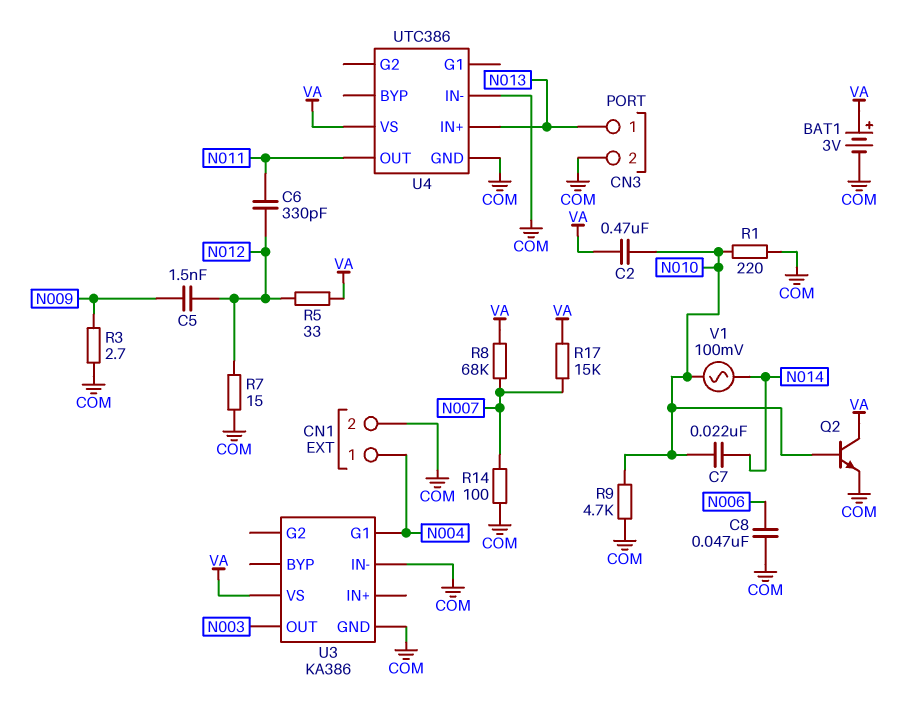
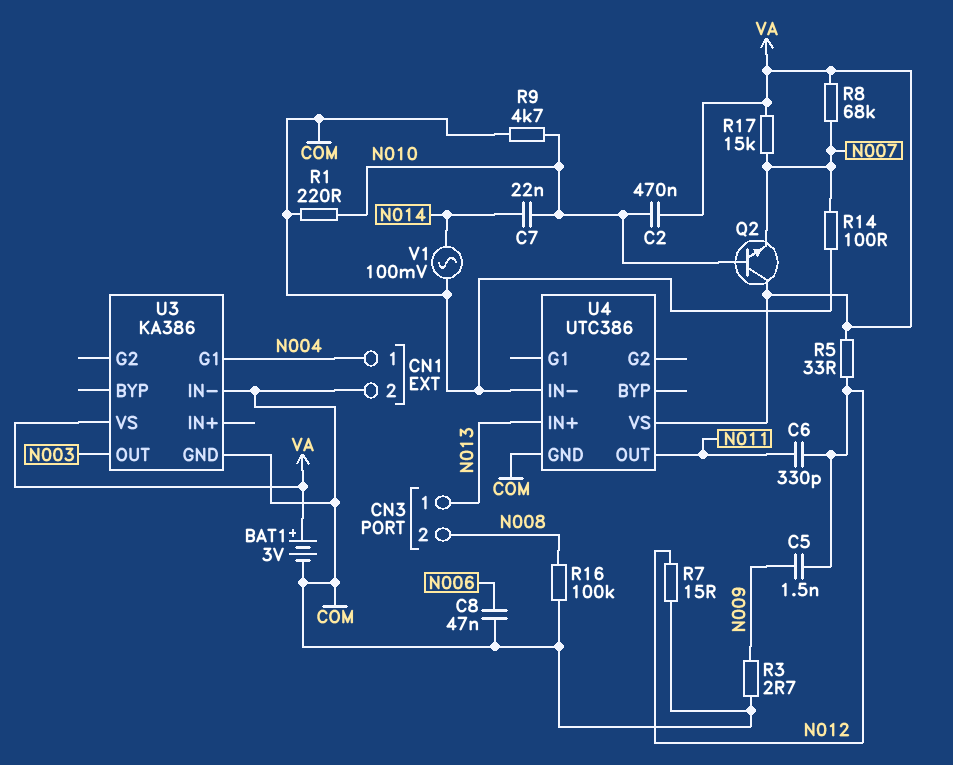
CN3 pin 2: COM -> N008
Q2: NPN (B N010, C VA, E COM) -> NPN (B N010, C VA, E N007)
R16: none -> 100k (COM, N008)
V1: AC 100mV (N010, N014) -> AC 100mV (COM, N014)

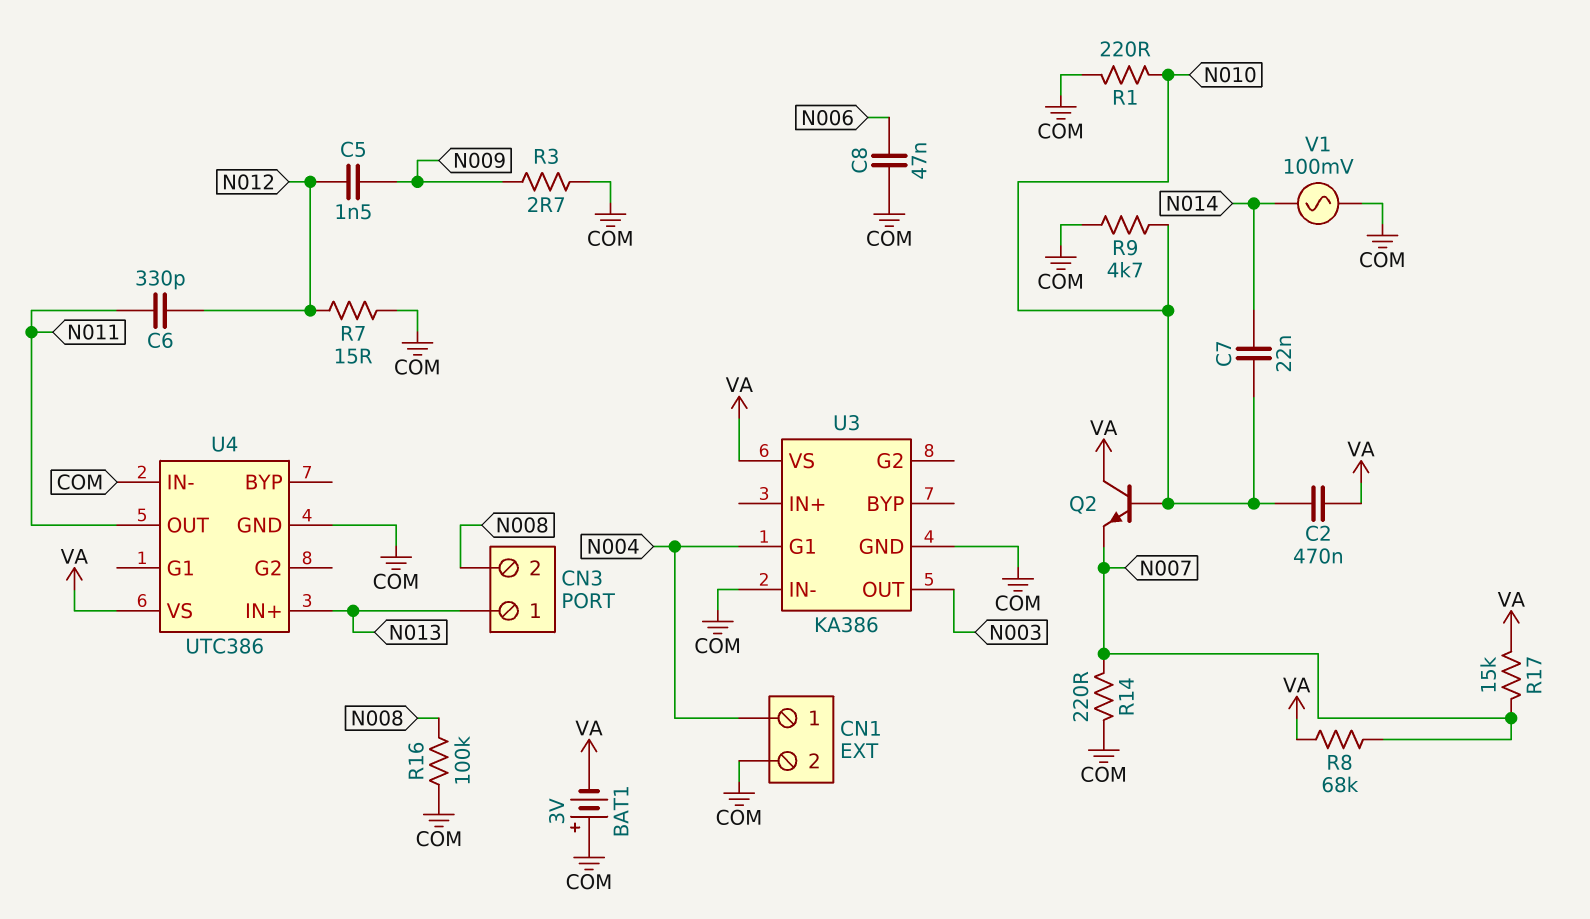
BAT1: 3V (plus VA, minus COM) -> 3V (plus COM, minus VA)
R5: 33 (N012, VA) -> none
R14: 100 (COM, N007) -> 220 (COM, N007)

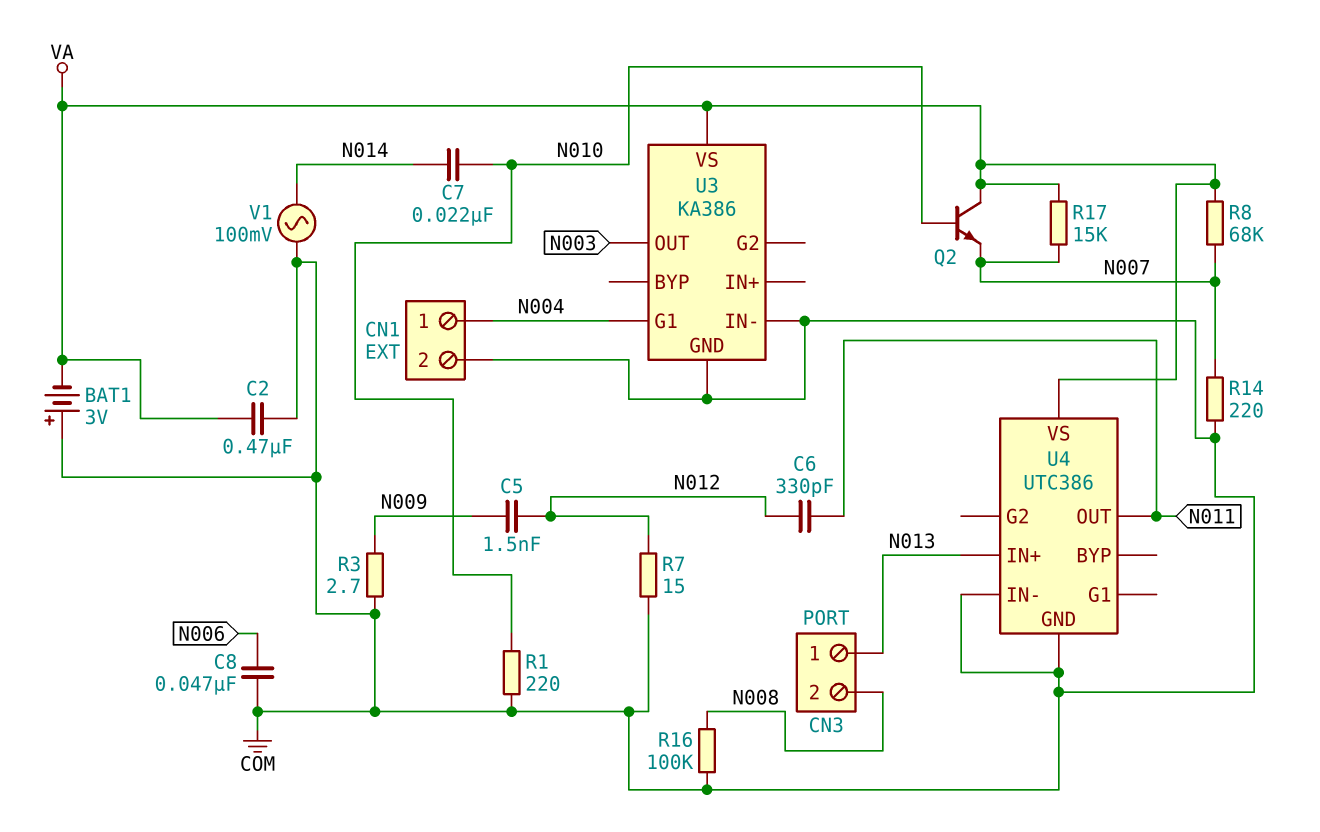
C2: 470nF (N010, VA) -> 470nF (COM, VA)
R9: 4.7k (COM, N010) -> none

